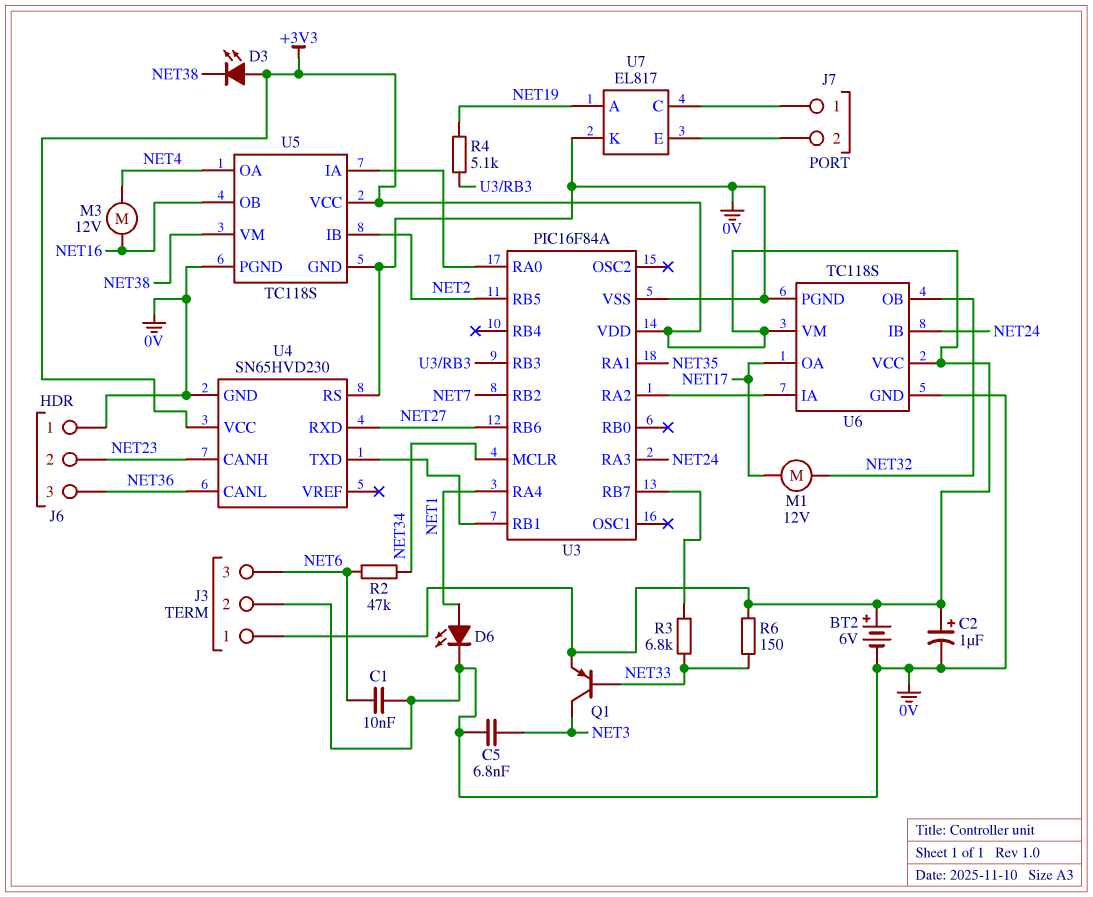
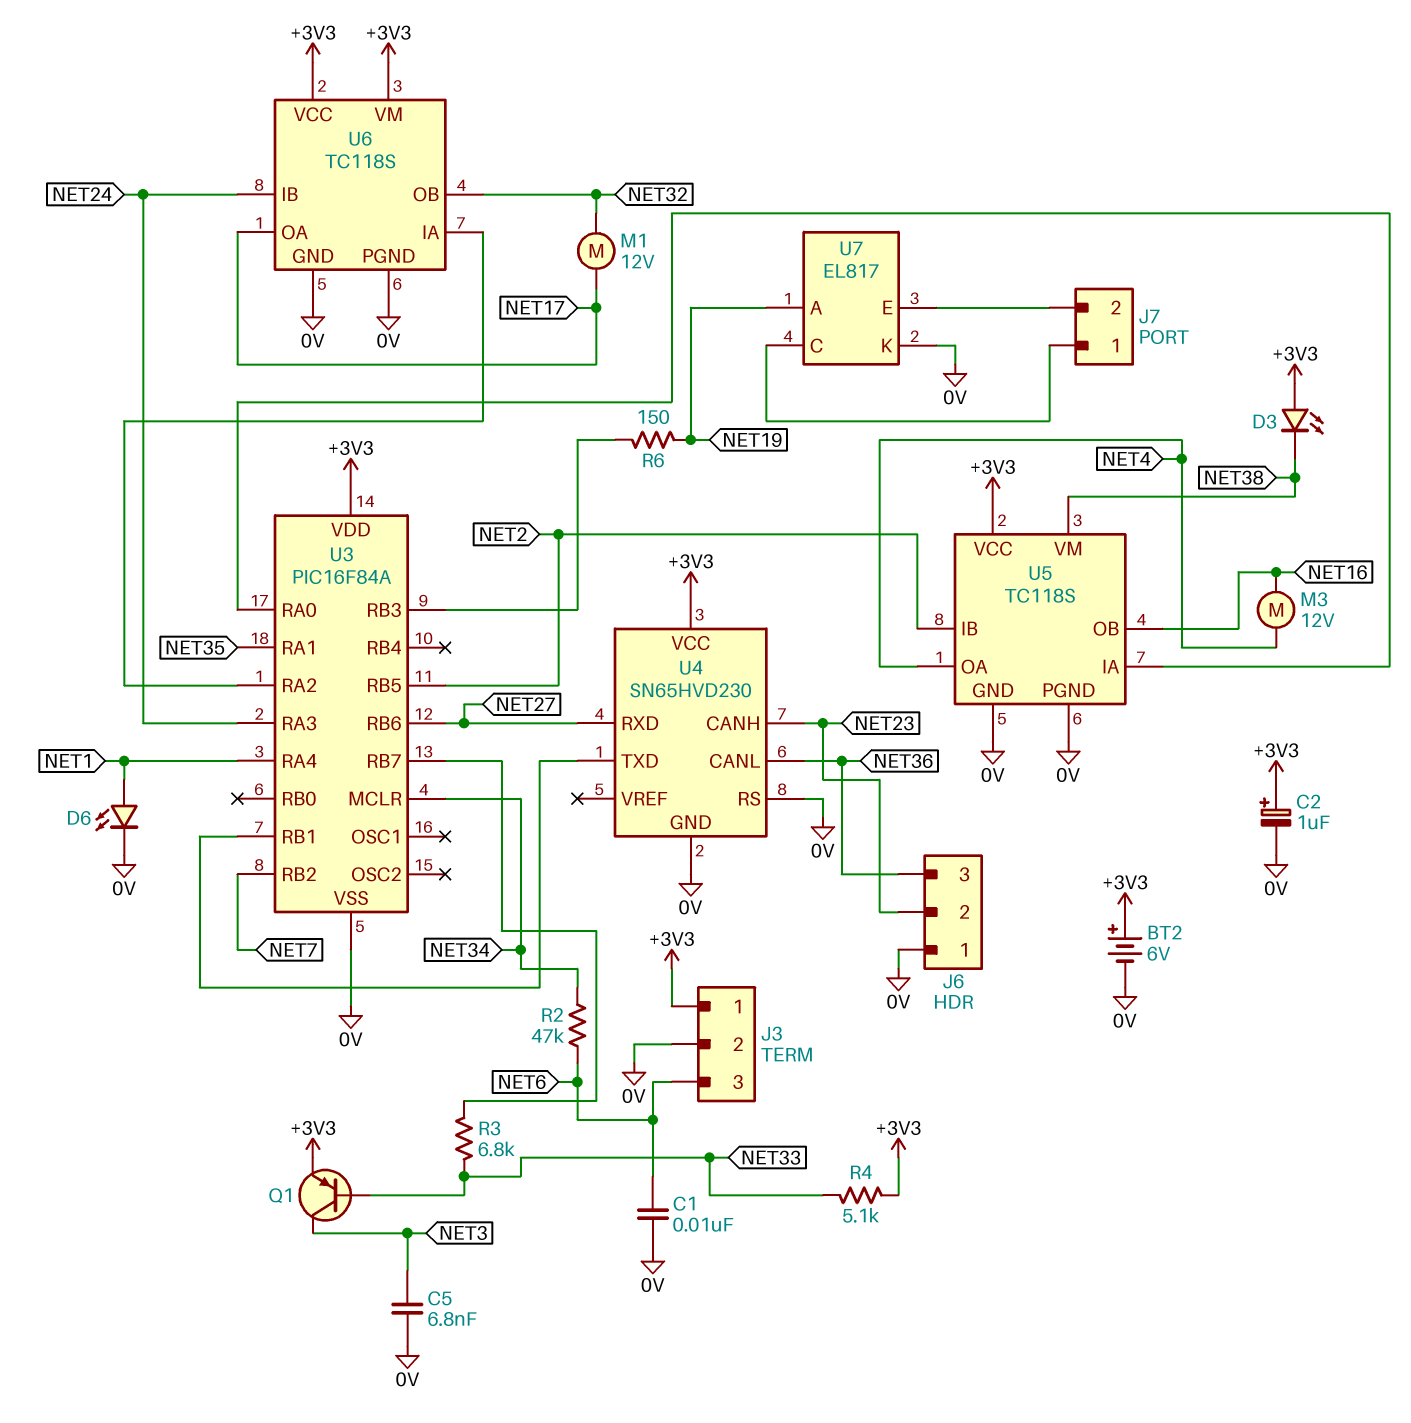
R4: 5.1k (NET19, U3/RB3) -> 5.1k (+3V3, NET33)
R6: 150 (+3V3, NET33) -> 150 (NET19, U3/RB3)

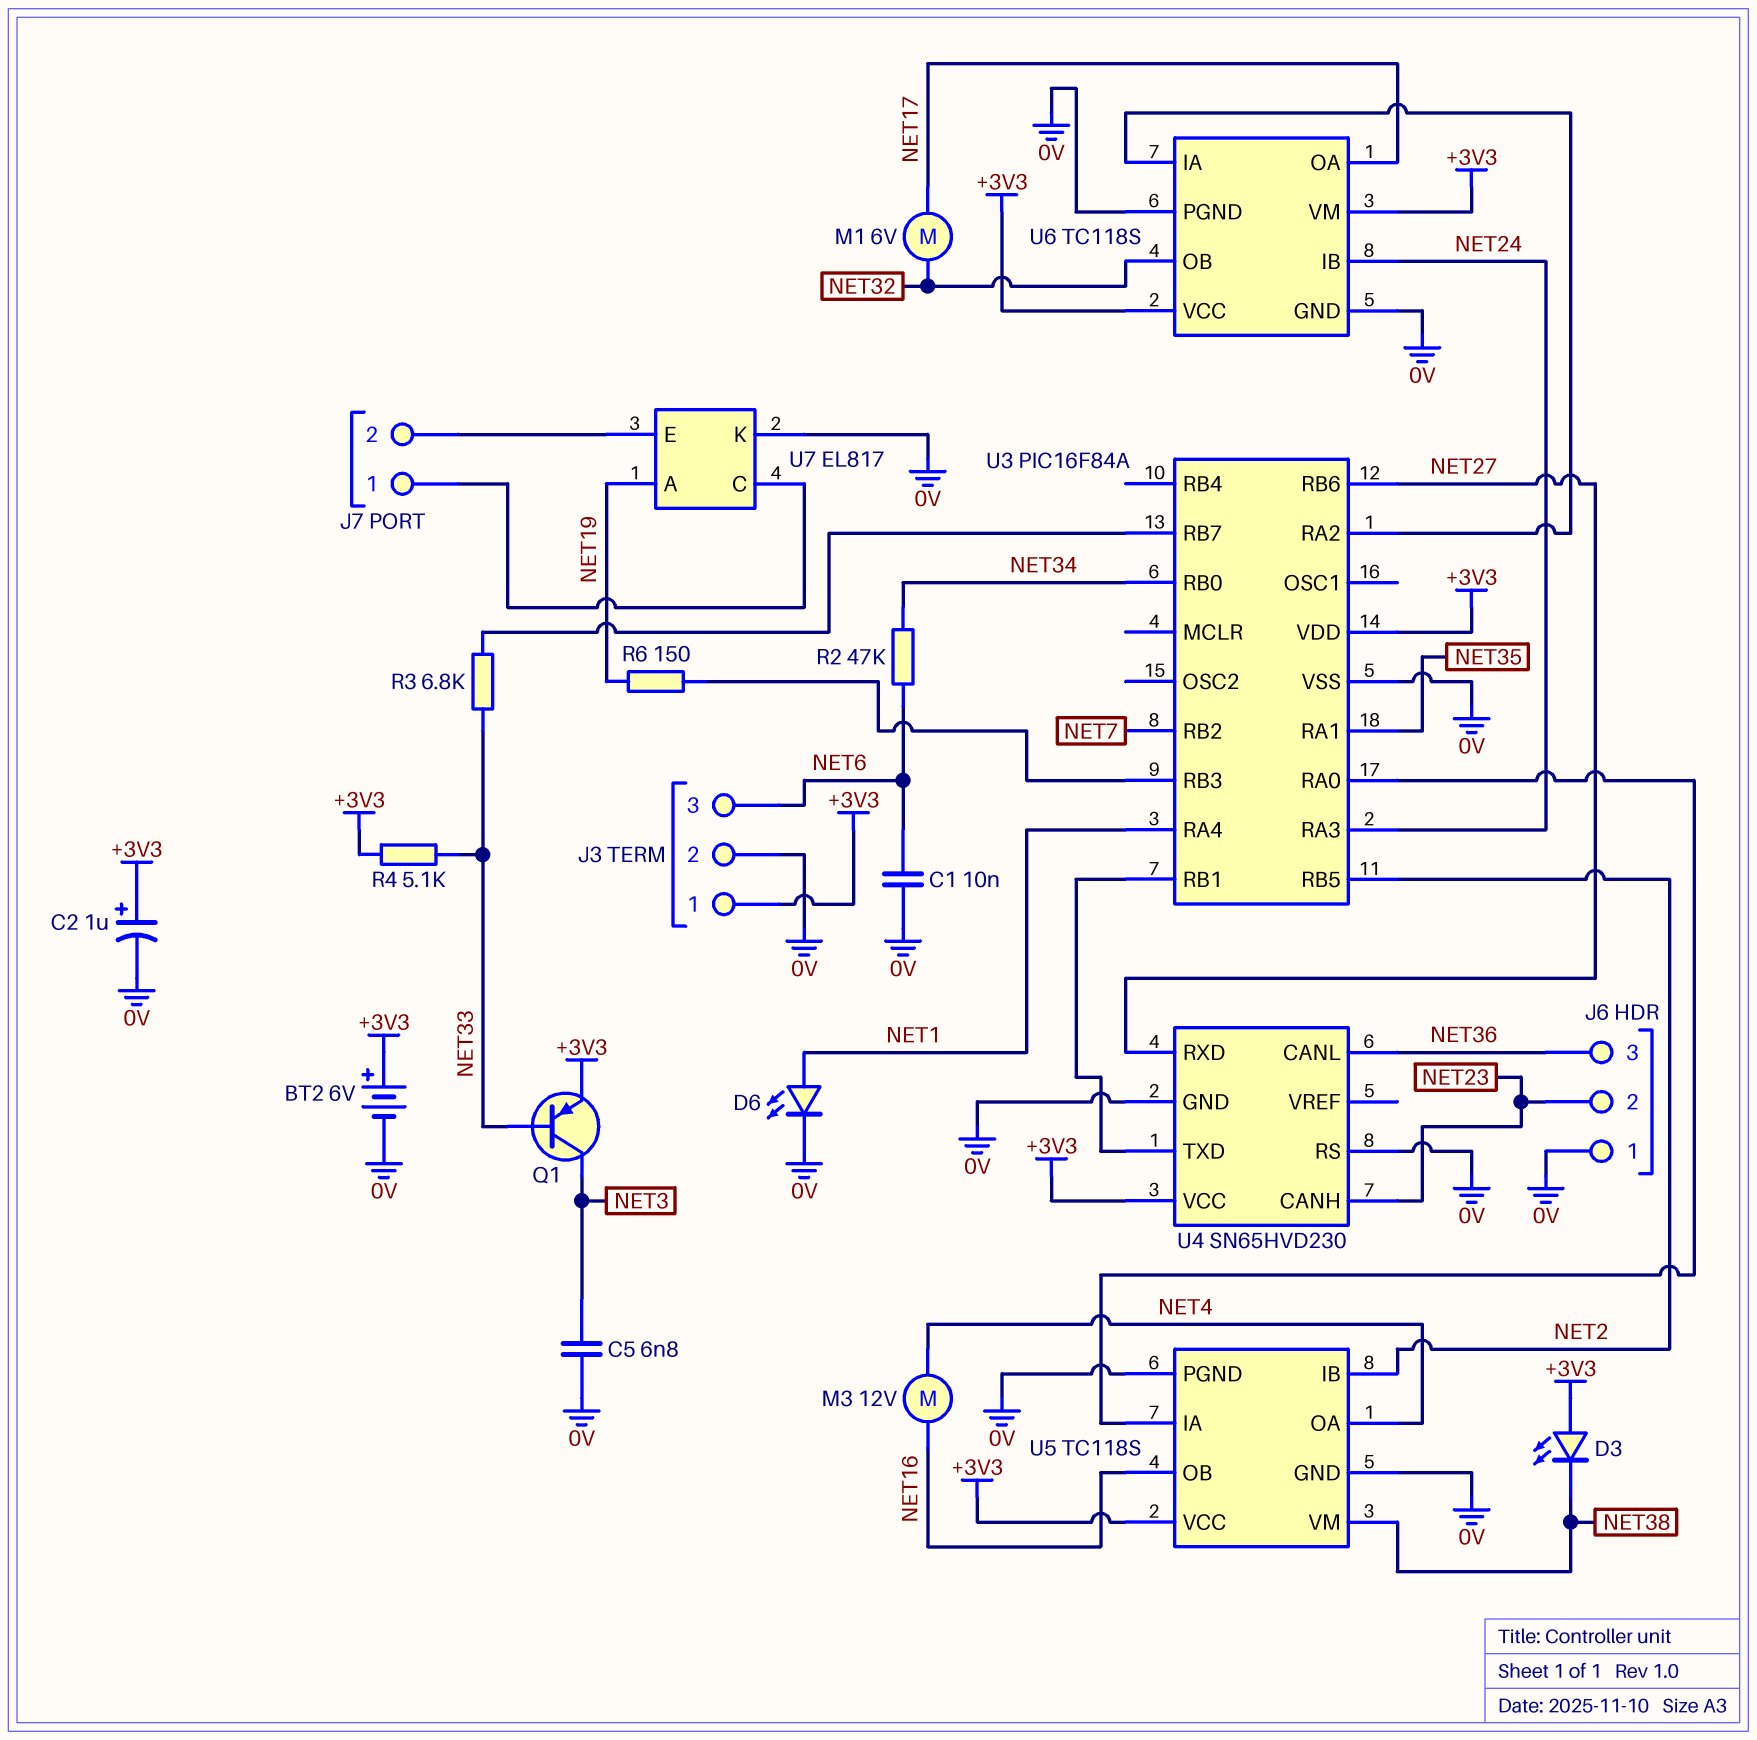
M1: motor 12V (NET17, NET32) -> motor 6V (NET17, NET32)
U3 pin MCLR: NET34 -> none
U3 pin RB0: none -> NET34

